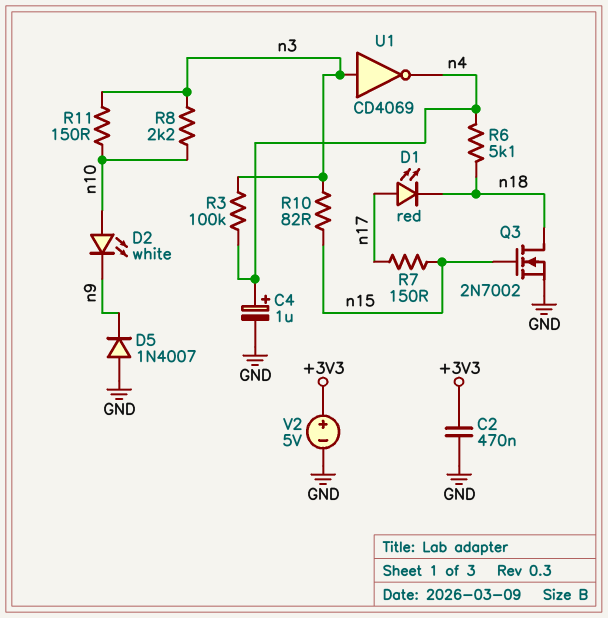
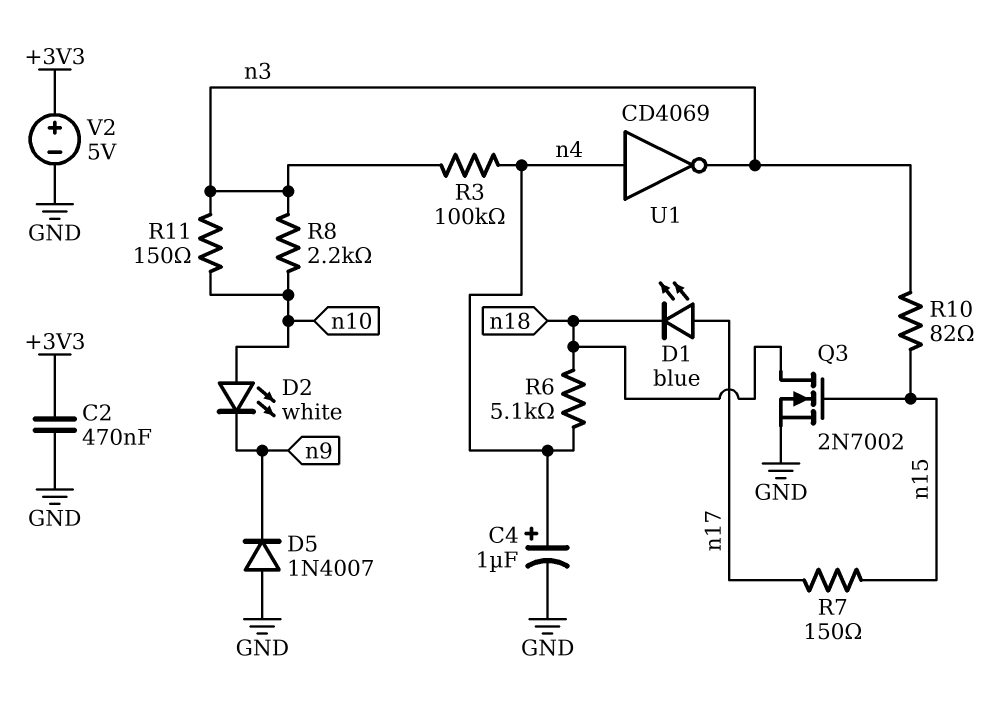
D1: LED red (A n17, K n18) -> LED blue (A n17, K n18)
U1: NOT CD4069 (in n3, out n4) -> NOT CD4069 (in n4, out n3)

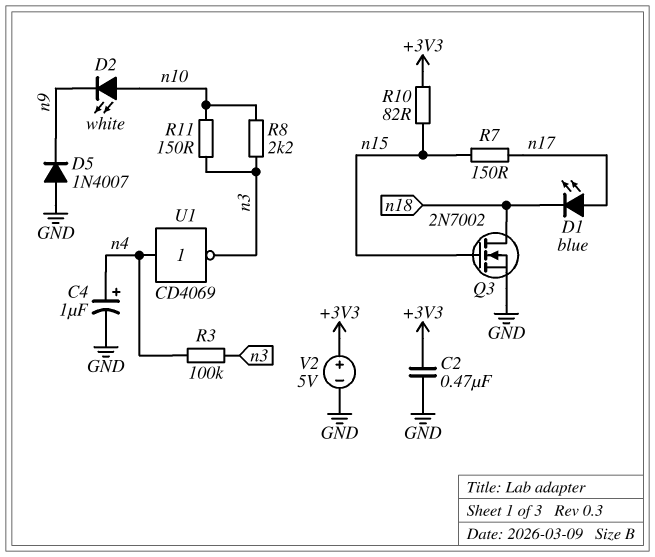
R6: 5.1k (n4, n18) -> none
R10: 82 (n3, n15) -> 82 (+3V3, n15)

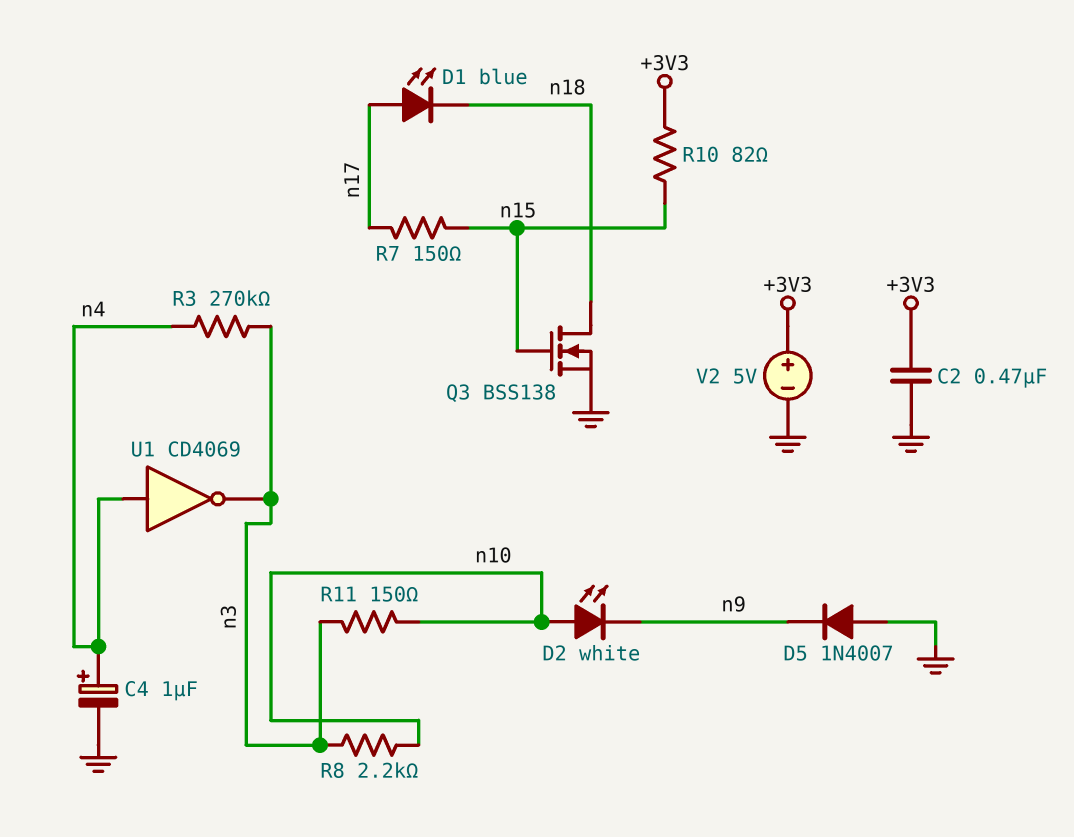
Q3: NMOS 2N7002 (G n15, D n18, S GND) -> NMOS BSS138 (G n15, D n18, S GND)
R3: 100k (n3, n4) -> 270k (n3, n4)

